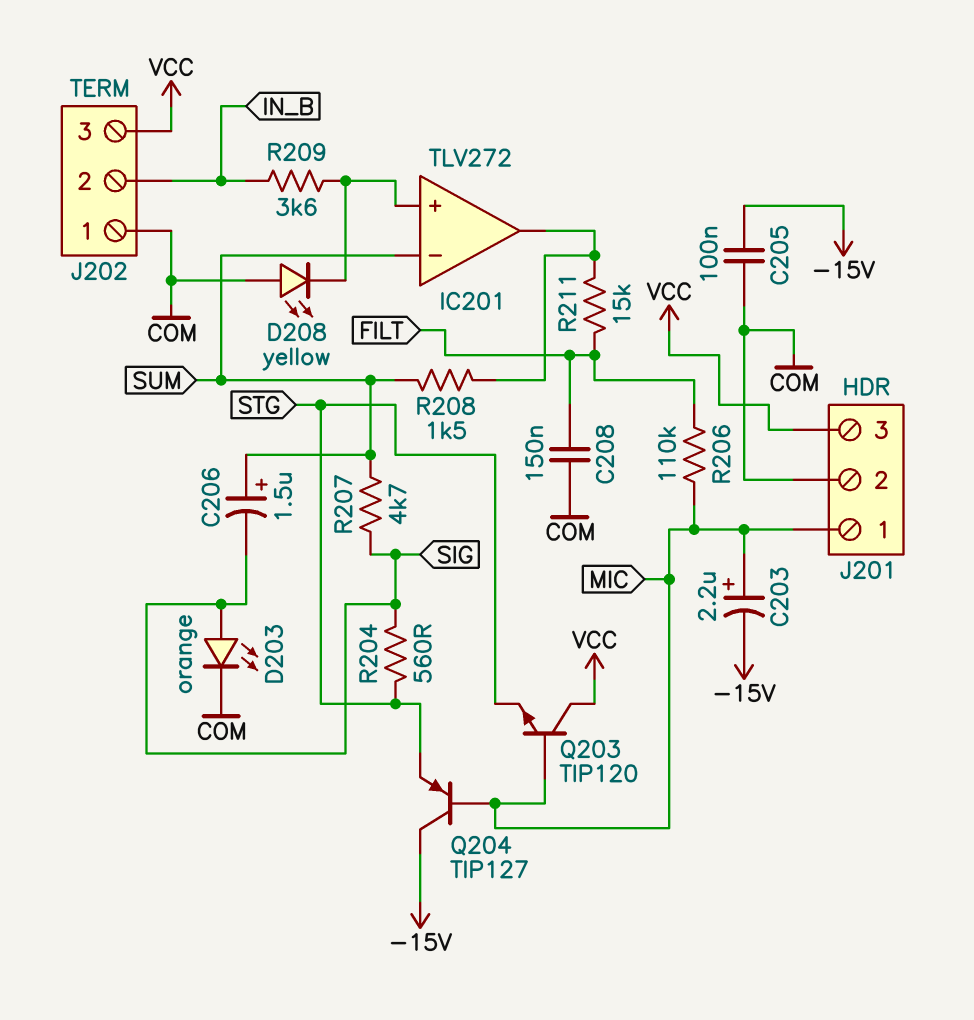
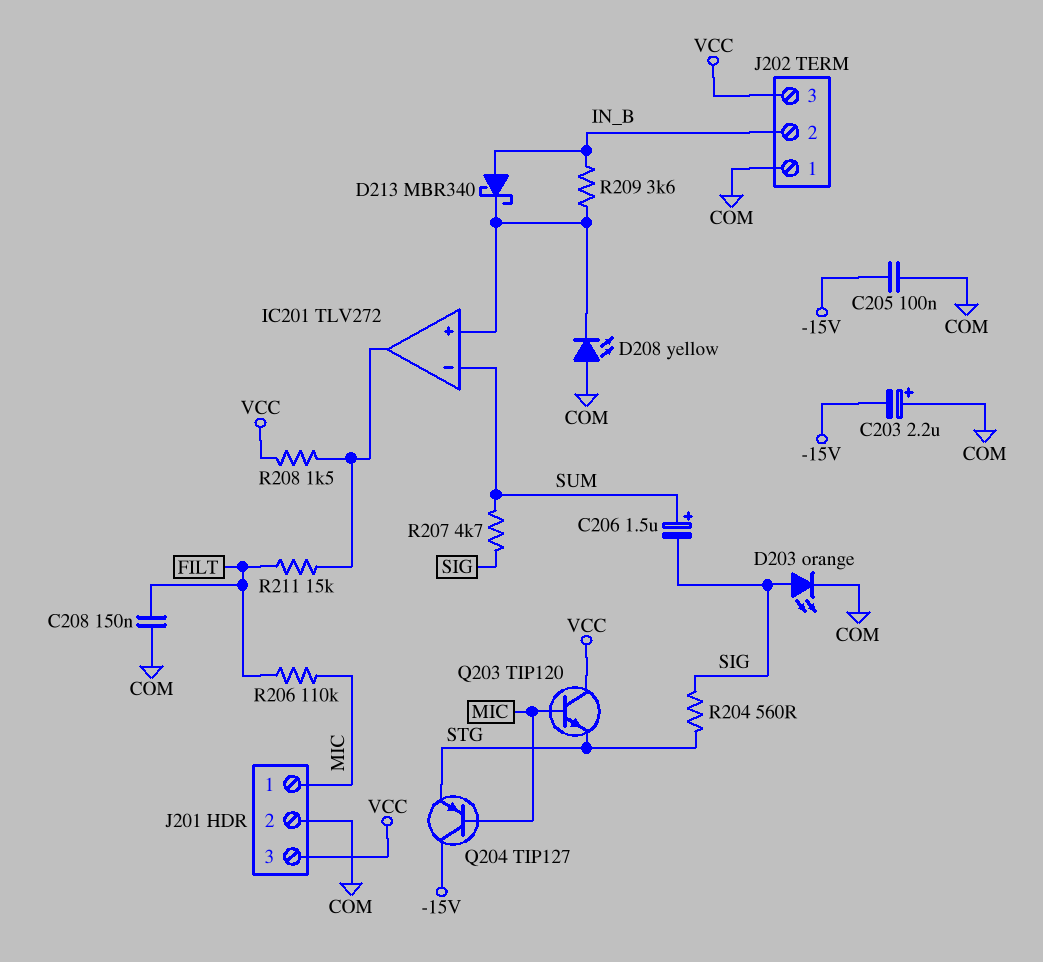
C203: 2.2uF (plus MIC, minus -15V) -> 2.2uF (plus COM, minus -15V)
D213: none -> schottky MBR340 (A IN_B, K IC201/in+)
R208: 1.5k (IC201/out, SUM) -> 1.5k (IC201/out, VCC)

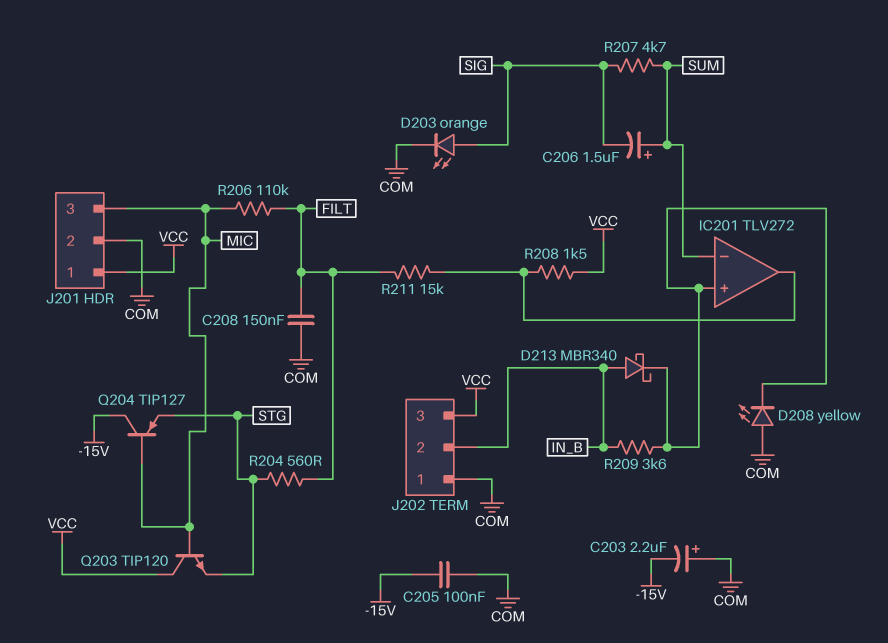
J201 pin 1: MIC -> VCC
J201 pin 3: VCC -> MIC
R204: 560 (SIG, STG) -> 560 (FILT, STG)

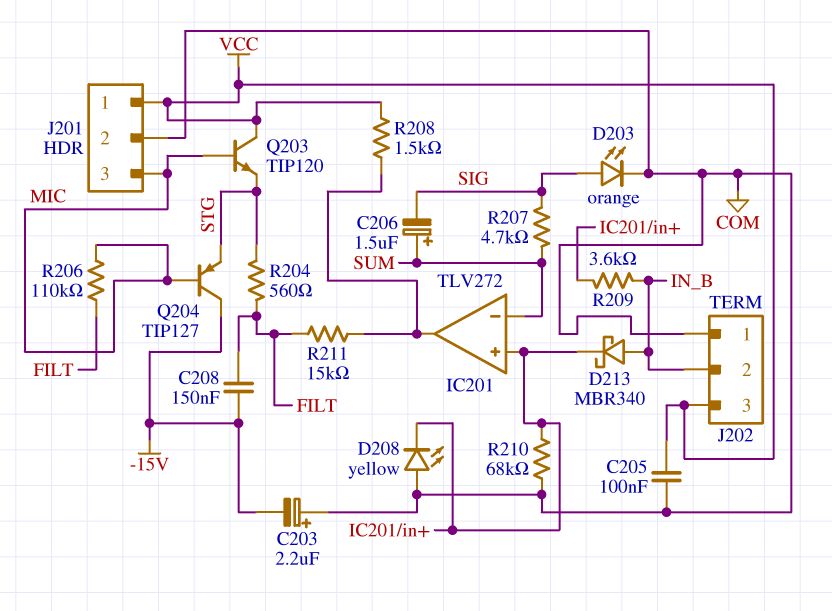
C205: 100nF (-15V, COM) -> 100nF (COM, VCC)
C208: 150nF (COM, FILT) -> 150nF (-15V, FILT)
R210: none -> 68k (COM, IC201/in+)

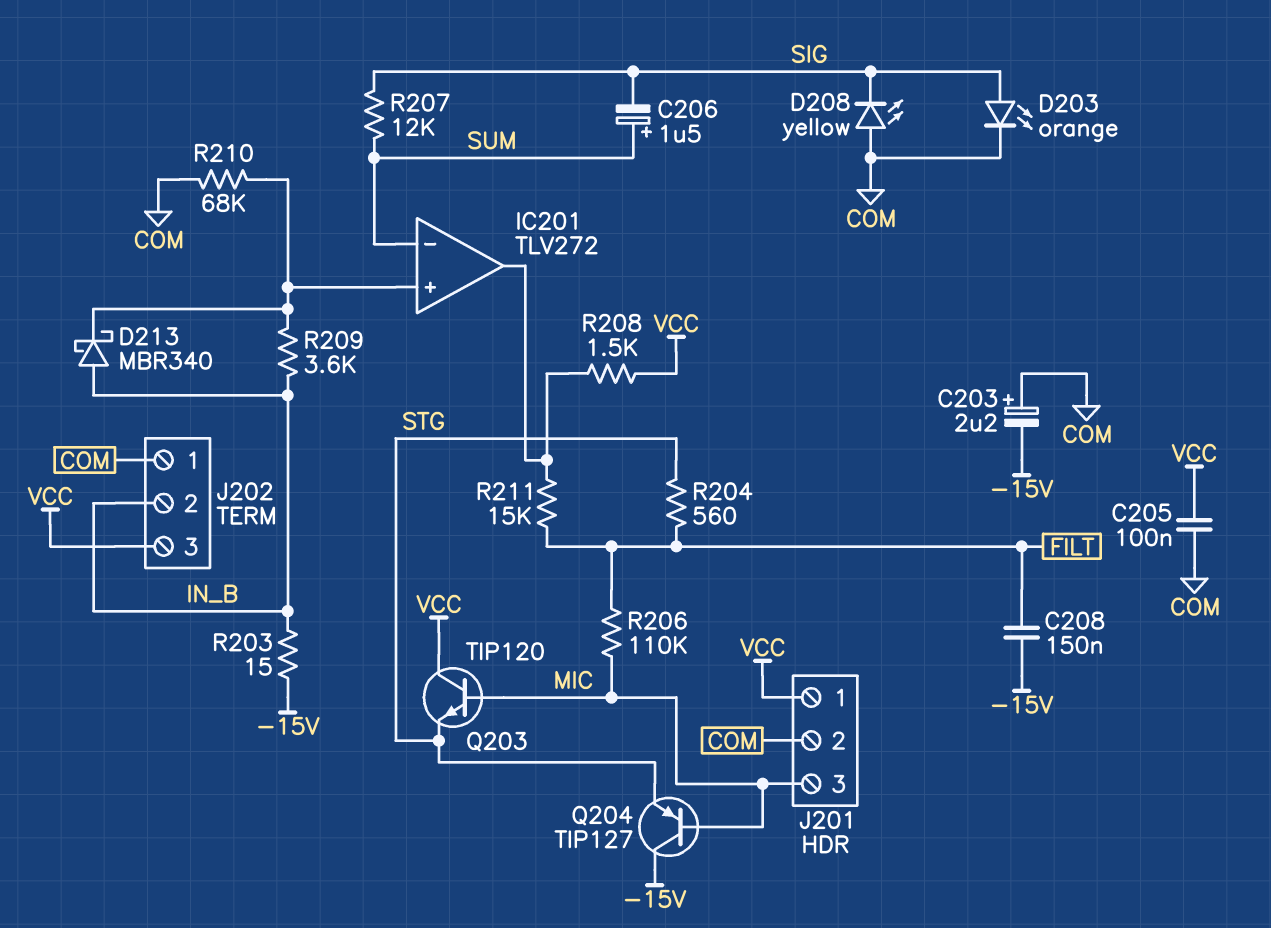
D208: LED yellow (A COM, K IC201/in+) -> LED yellow (A COM, K SIG)
R203: none -> 15 (-15V, IN_B)
R207: 4.7k (SIG, SUM) -> 12k (SIG, SUM)

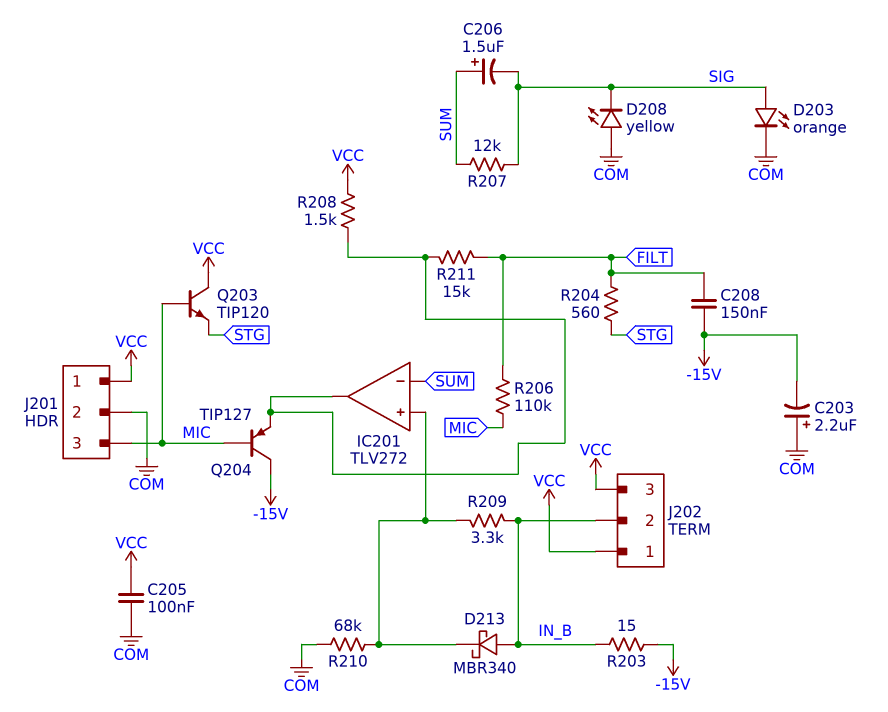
J202 pin 1: COM -> VCC
Q204: PNP TIP127 (B MIC, C -15V, E STG) -> PNP TIP127 (B MIC, C -15V, E IC201/out)
R209: 3.6k (IC201/in+, IN_B) -> 3.3k (IC201/in+, IN_B)

